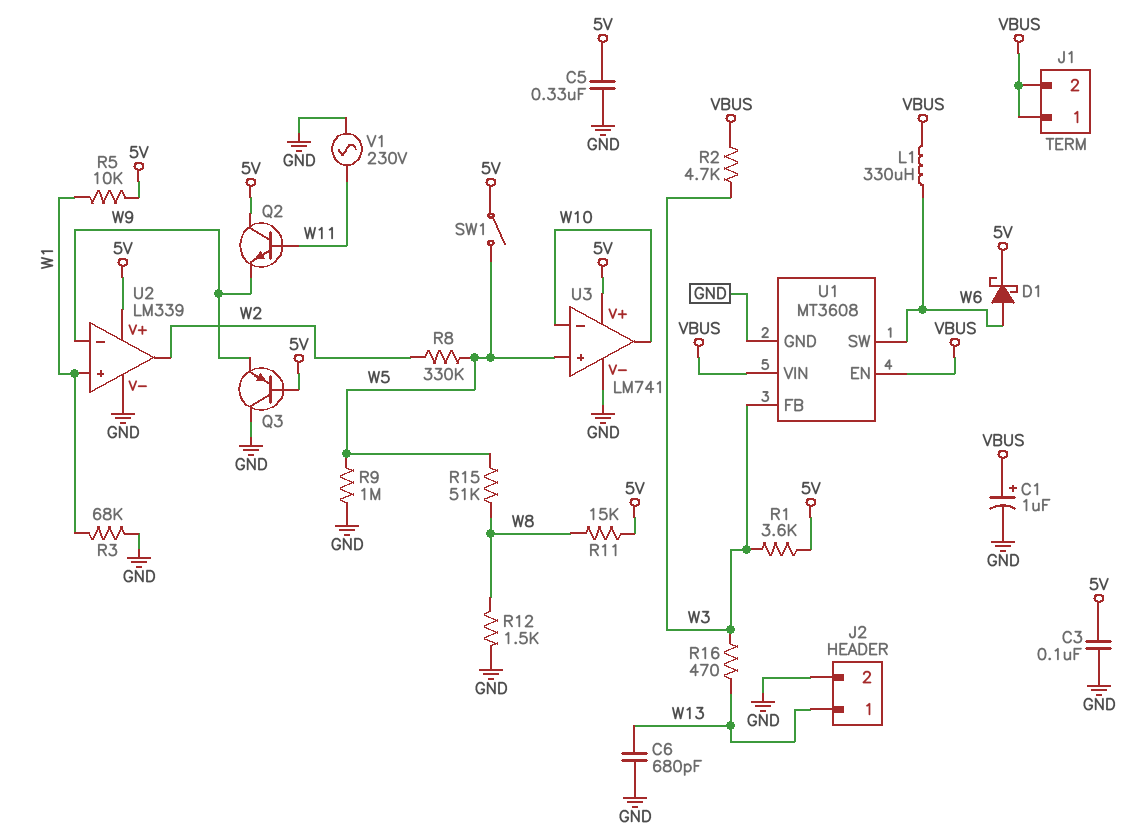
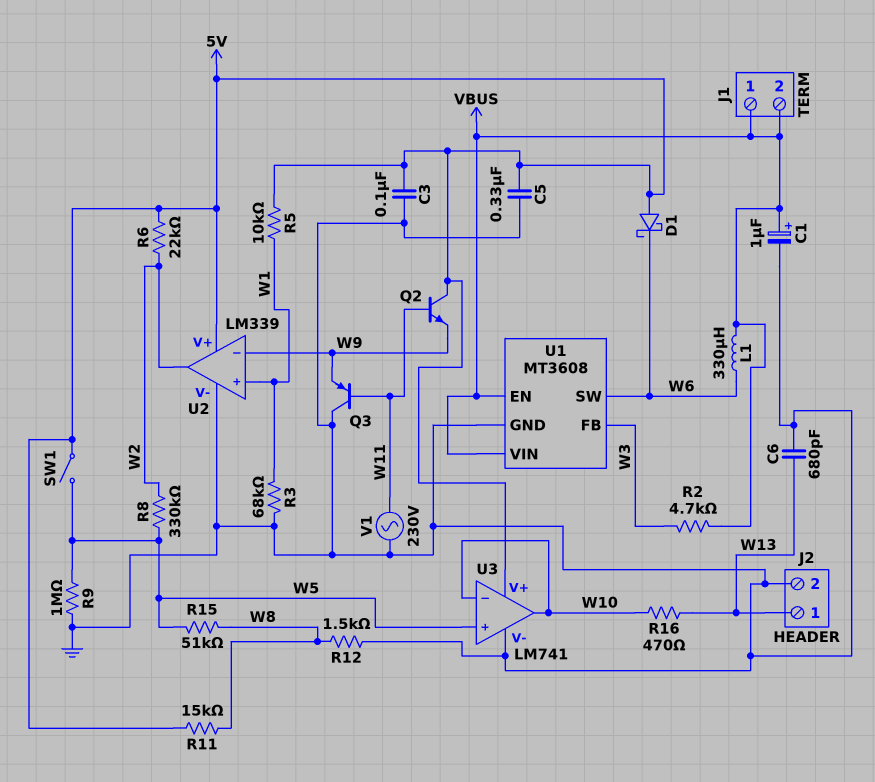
D1: schottky (A W6, K 5V) -> schottky (A 5V, K W6)
Q3: PNP (B 5V, C GND, E W9) -> PNP (B W11, C GND, E W9)
R1: 3.6k (5V, W3) -> none
R6: none -> 22k (5V, W2)
R16: 470 (W3, W13) -> 470 (W10, W13)

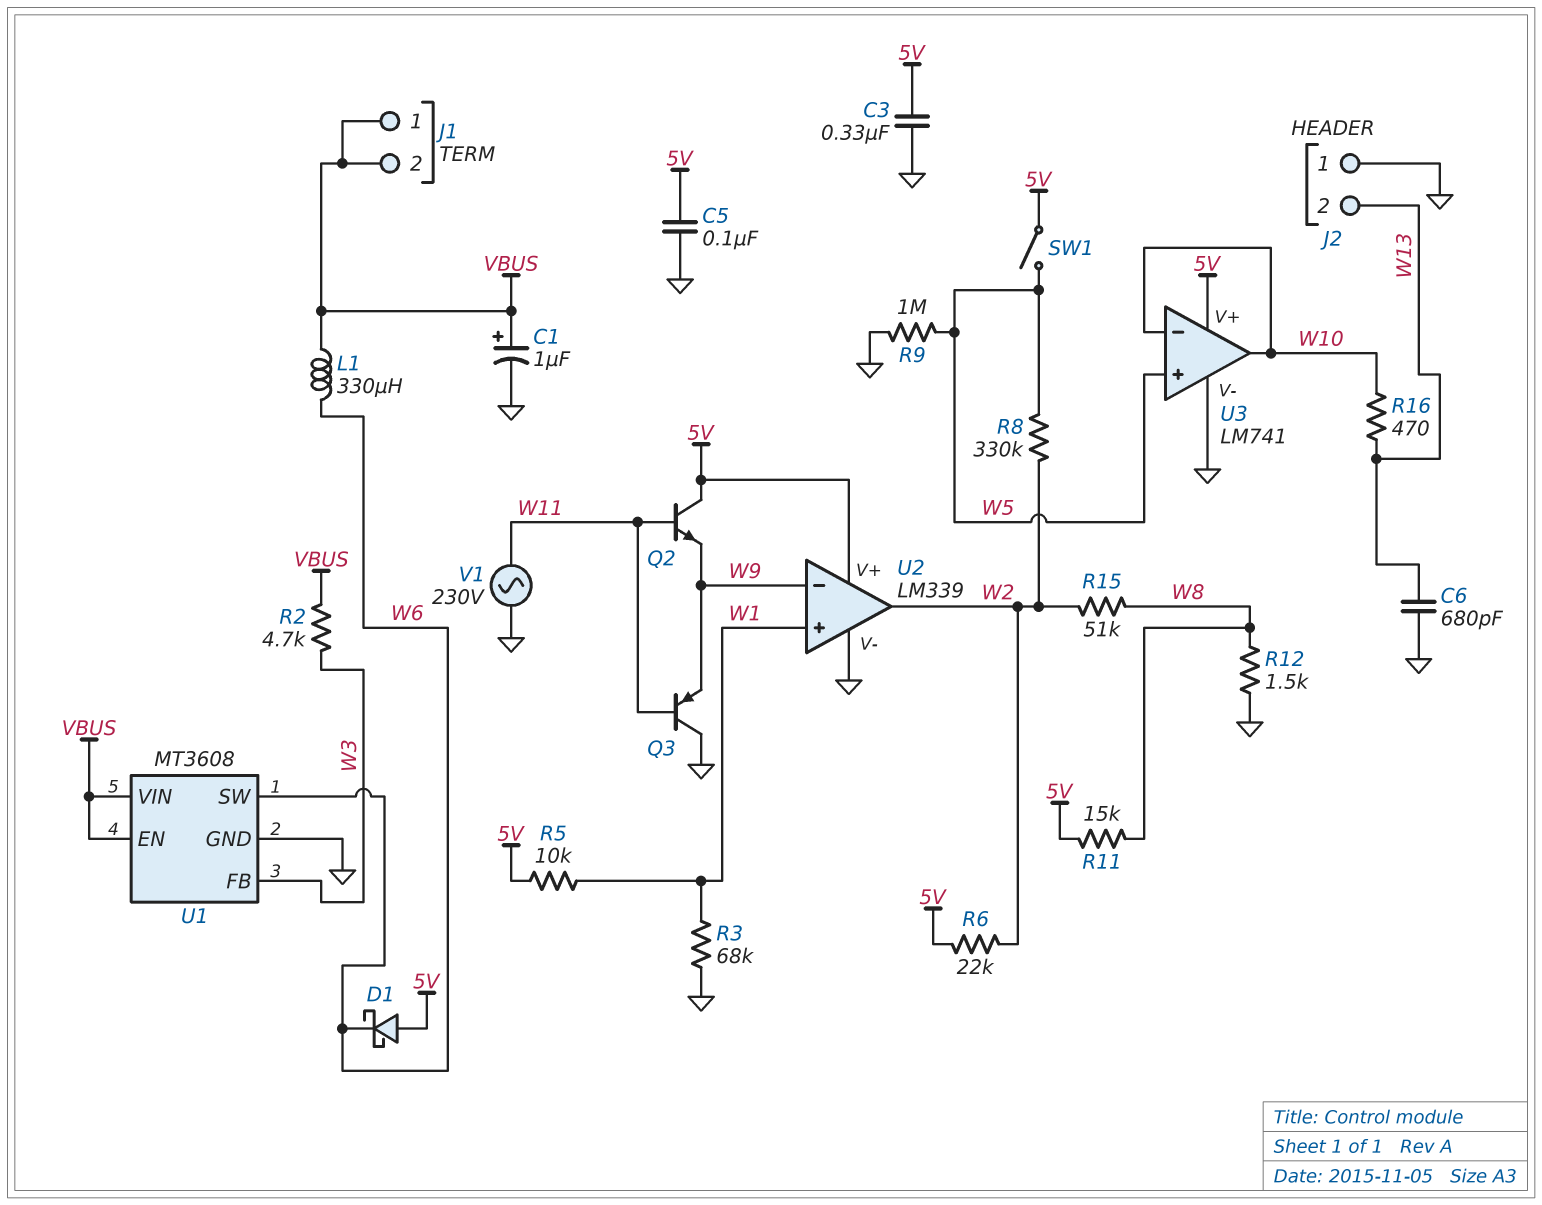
C3: 100nF (5V, GND) -> 330nF (5V, GND)
C5: 330nF (5V, GND) -> 100nF (5V, GND)
J2 pin 1: W13 -> GND
J2 pin 2: GND -> W13
R15: 51k (W5, W8) -> 51k (W2, W8)

